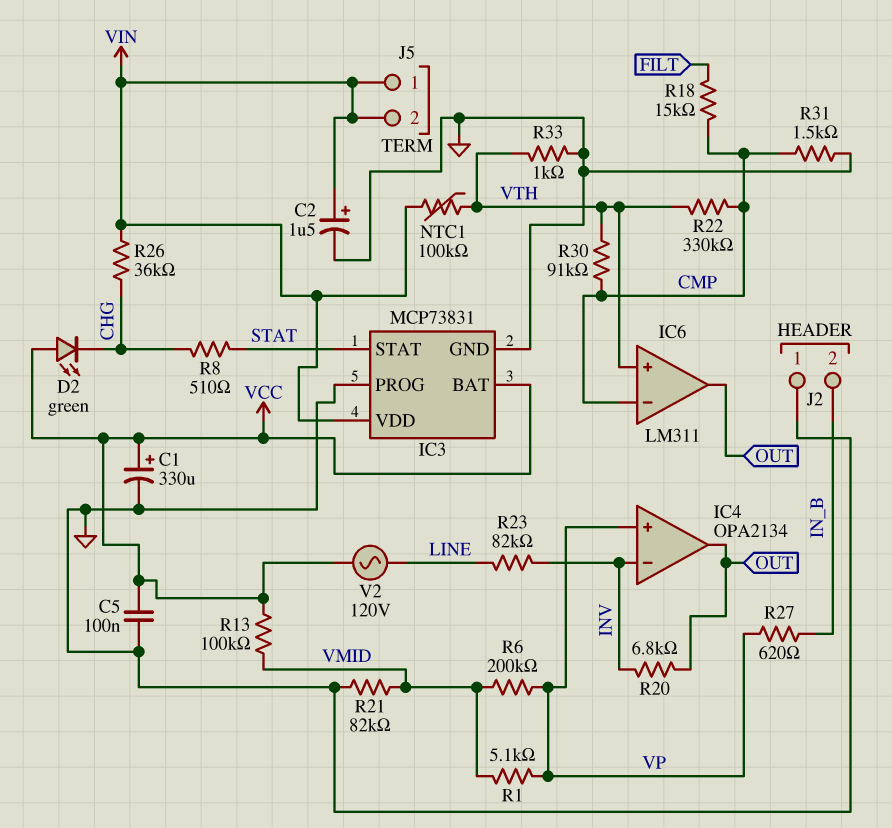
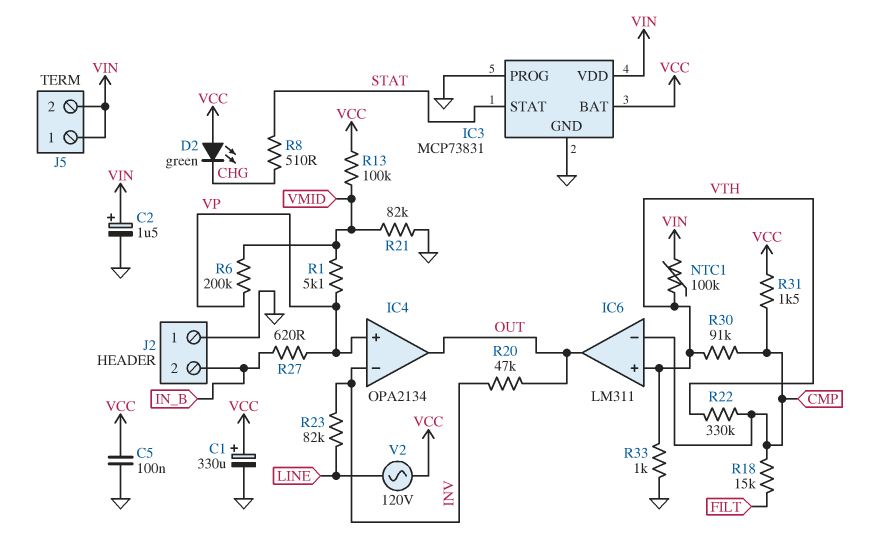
R20: 6.8k (INV, OUT) -> 47k (INV, OUT)
R26: 36k (CHG, VIN) -> none
R31: 1.5k (CMP, GND) -> 1.5k (CMP, VCC)

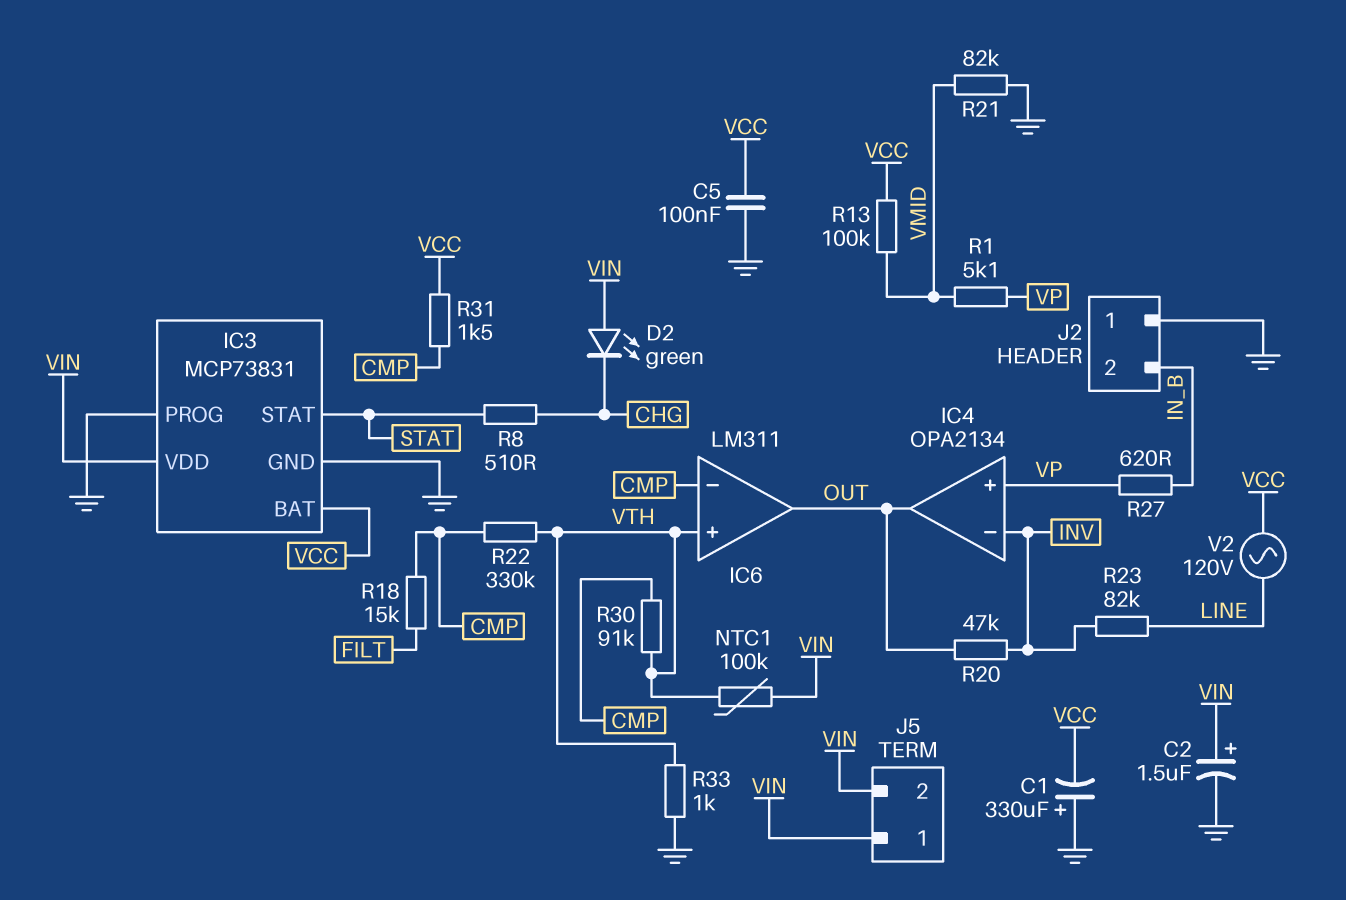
C1: 330uF (plus VCC, minus GND) -> 330uF (plus GND, minus VCC)
D2: LED green (A VCC, K CHG) -> LED green (A VIN, K CHG)
R6: 200k (VMID, VP) -> none

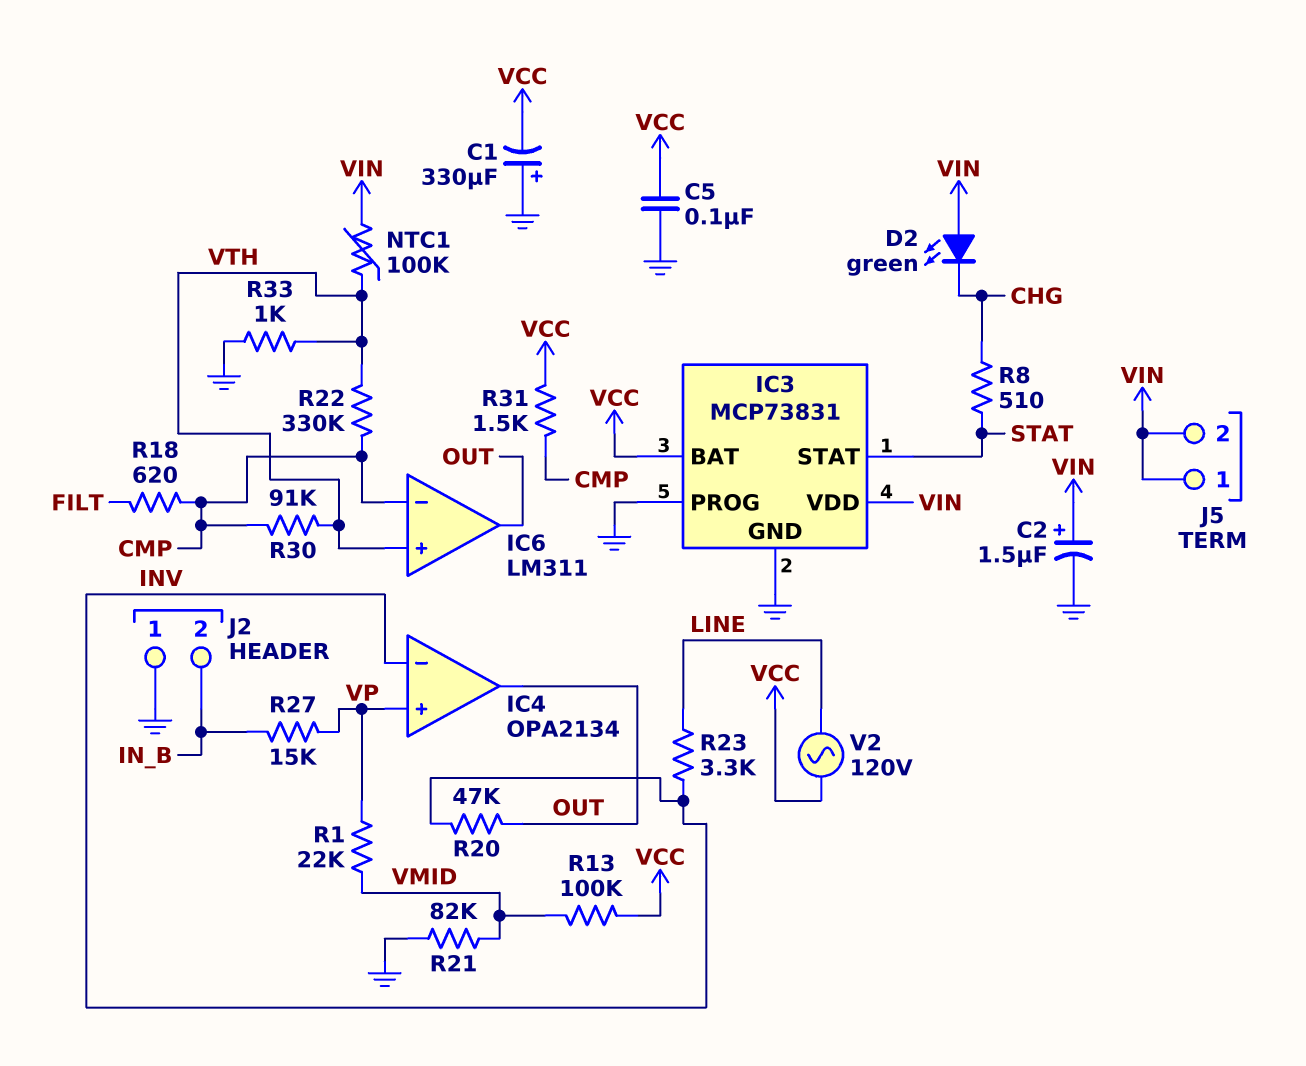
R1: 5.1k (VMID, VP) -> 22k (VMID, VP)
R18: 15k (CMP, FILT) -> 620 (CMP, FILT)
R23: 82k (INV, LINE) -> 3.3k (INV, LINE)
R27: 620 (IN_B, VP) -> 15k (IN_B, VP)

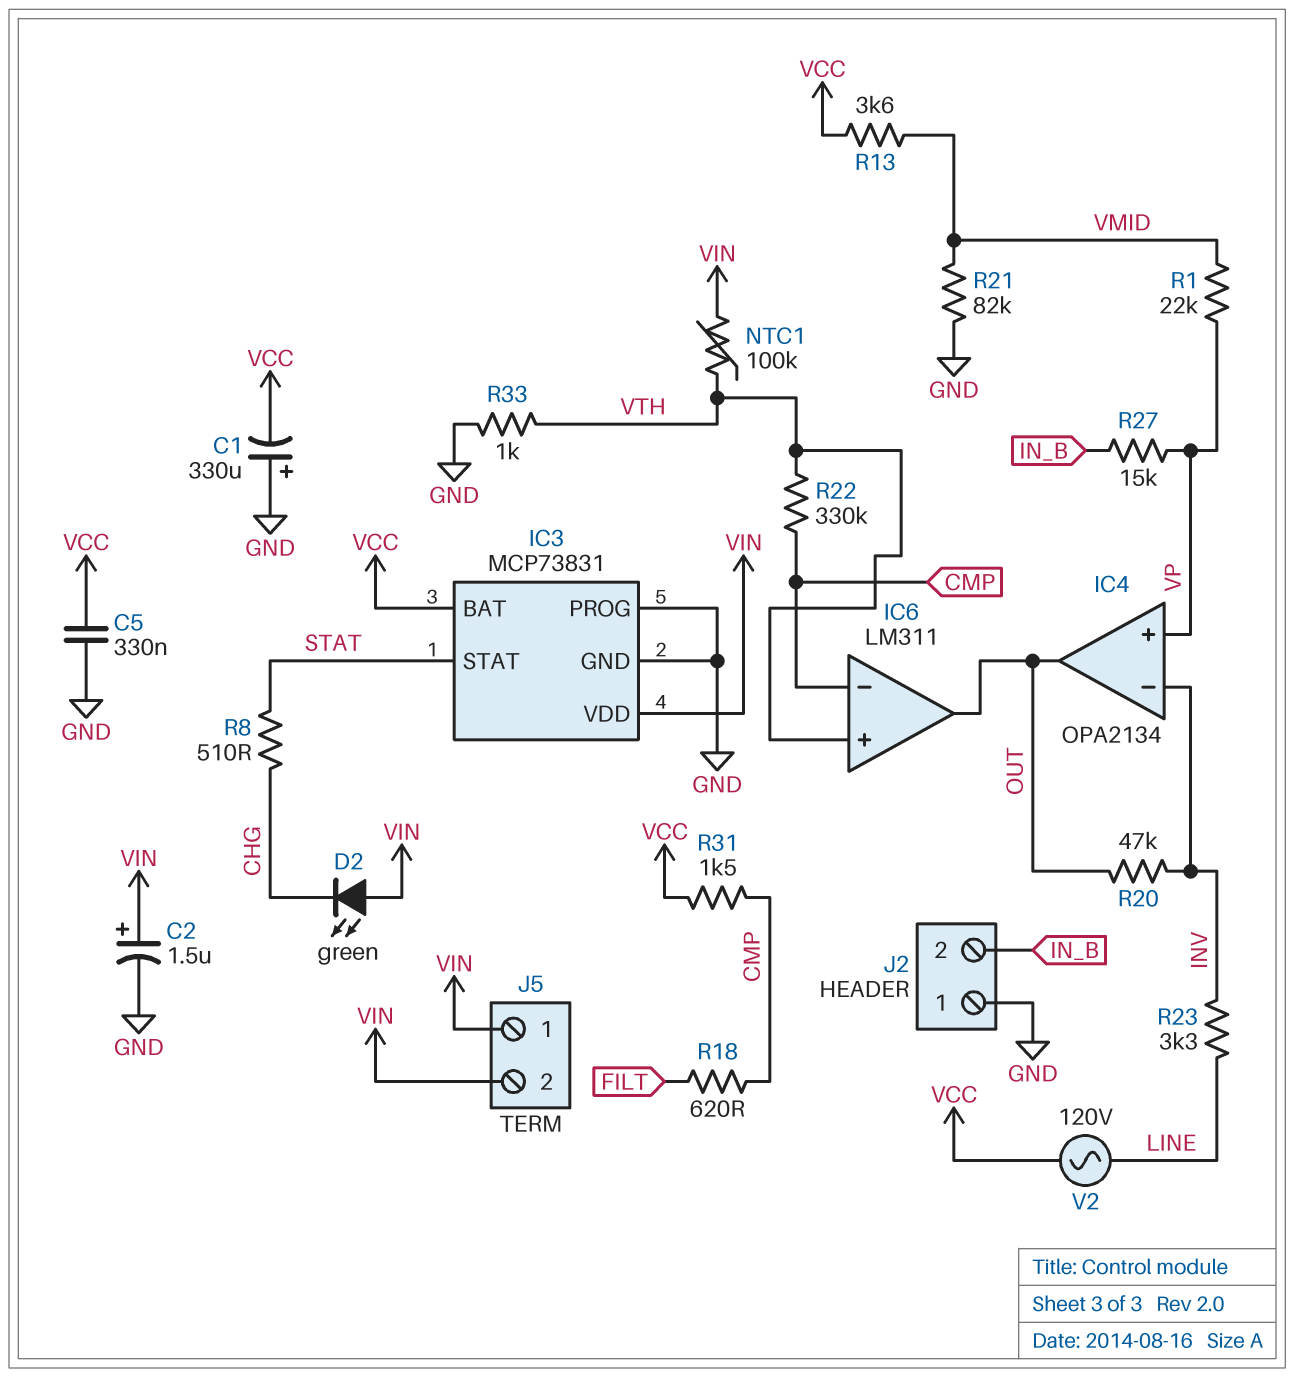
C5: 100nF (GND, VCC) -> 330nF (GND, VCC)
R13: 100k (VCC, VMID) -> 3.6k (VCC, VMID)
R30: 91k (CMP, VTH) -> none

